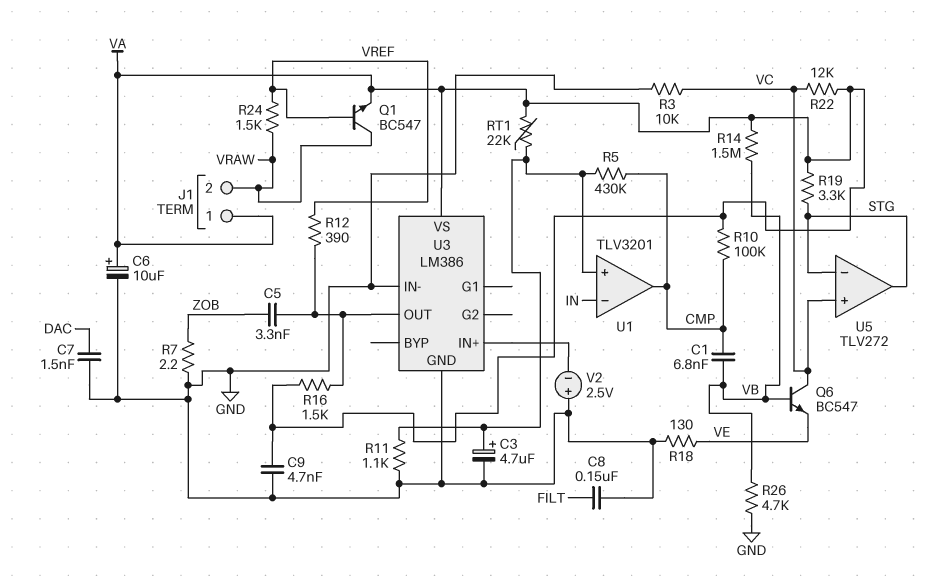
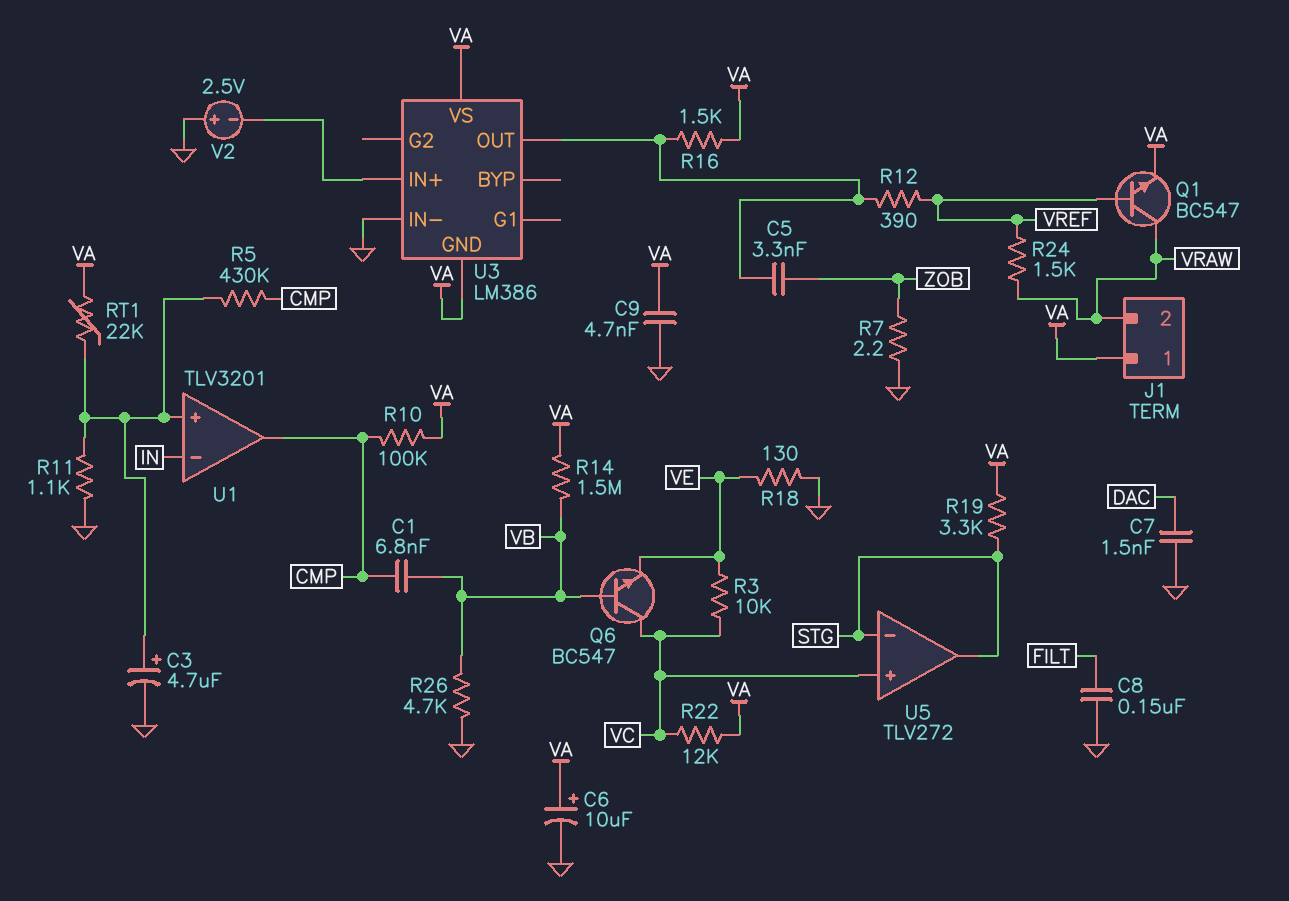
R3: 10k (GND, VC) -> 10k (VC, VE)
U3 pin GND: GND -> VA

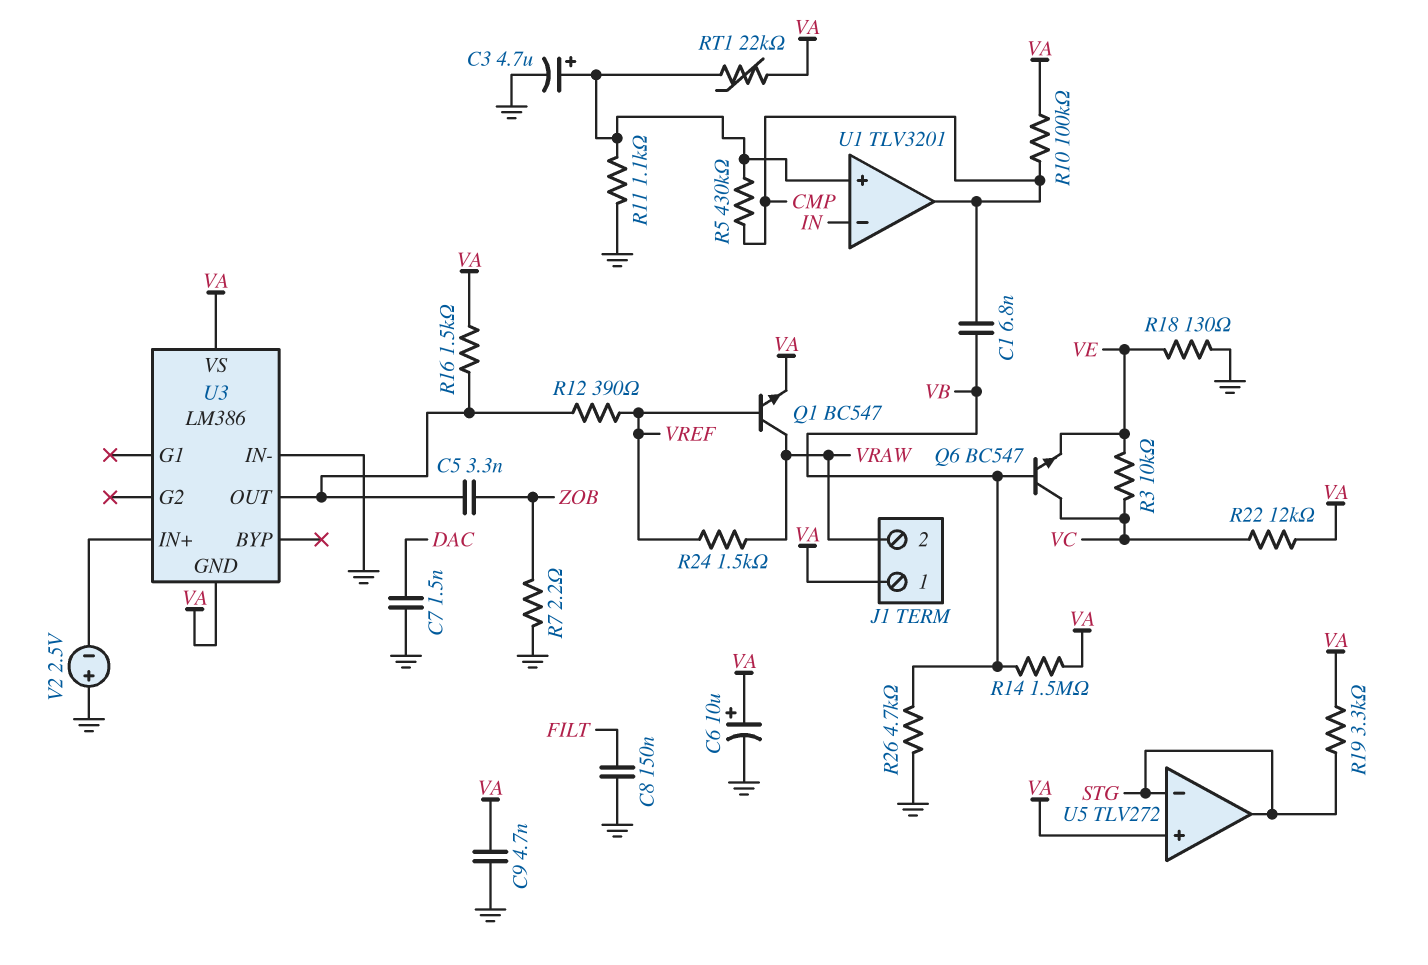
U5 pin in+: VC -> VA

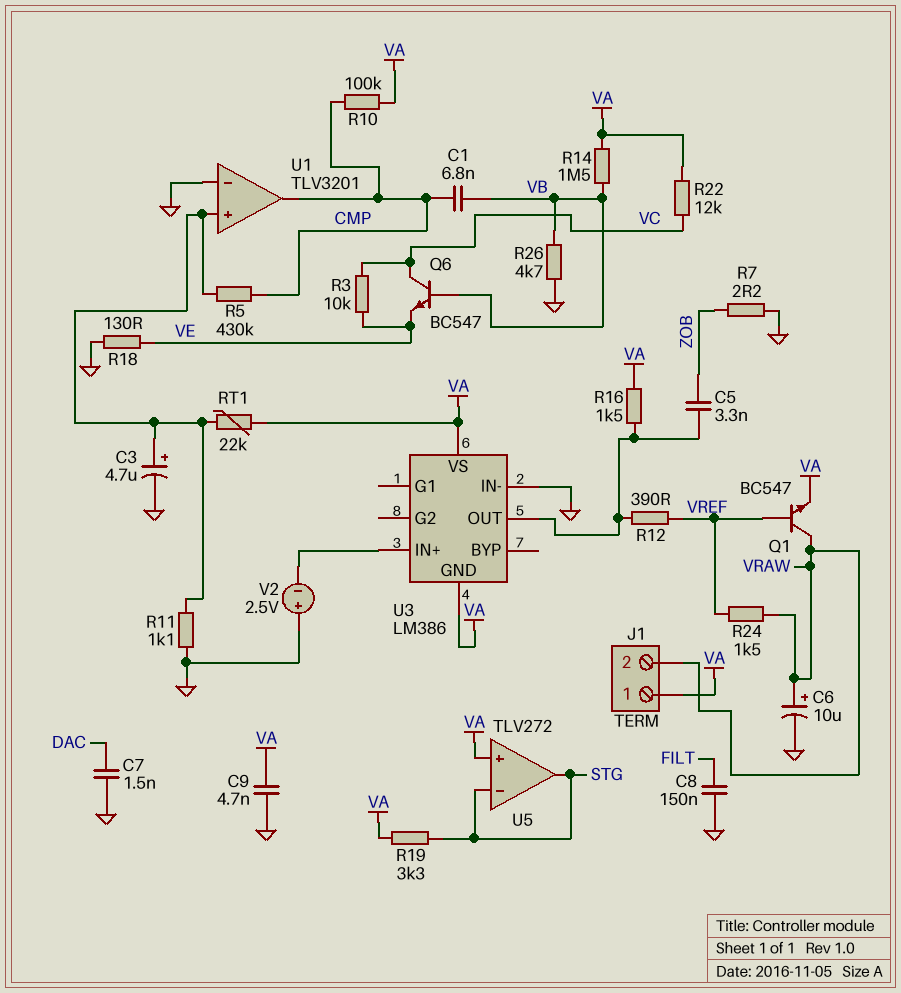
C6: 10uF (plus VA, minus GND) -> 10uF (plus VRAW, minus GND)
U1 pin in-: IN -> GND

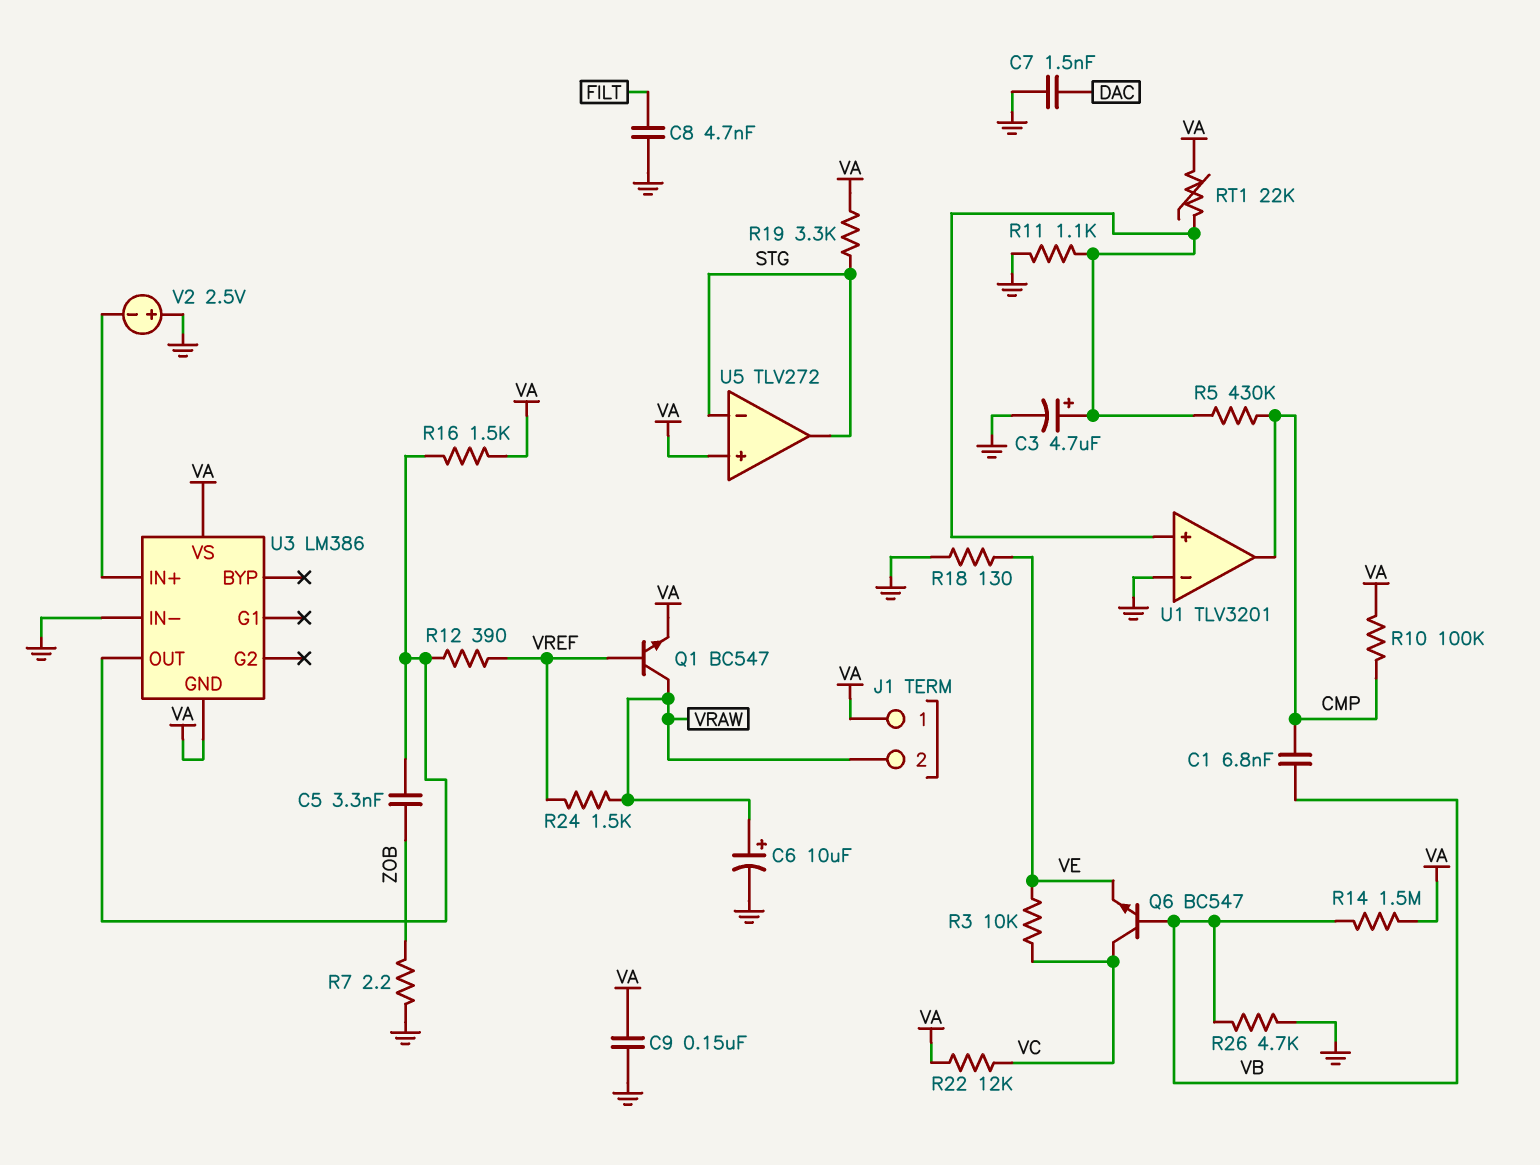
C8: 150nF (FILT, GND) -> 4.7nF (FILT, GND)
C9: 4.7nF (GND, VA) -> 150nF (GND, VA)

